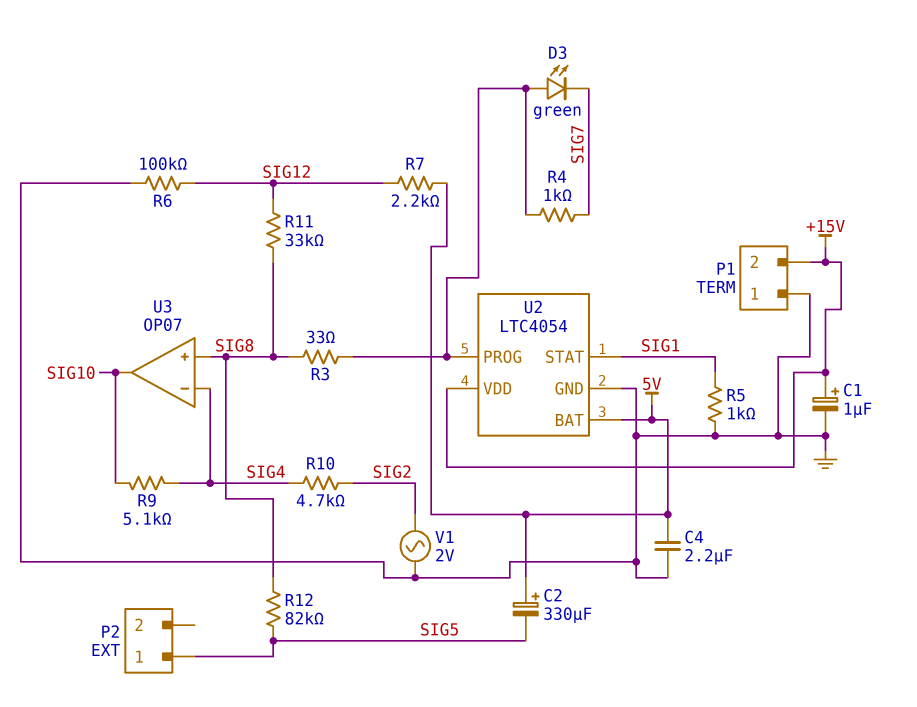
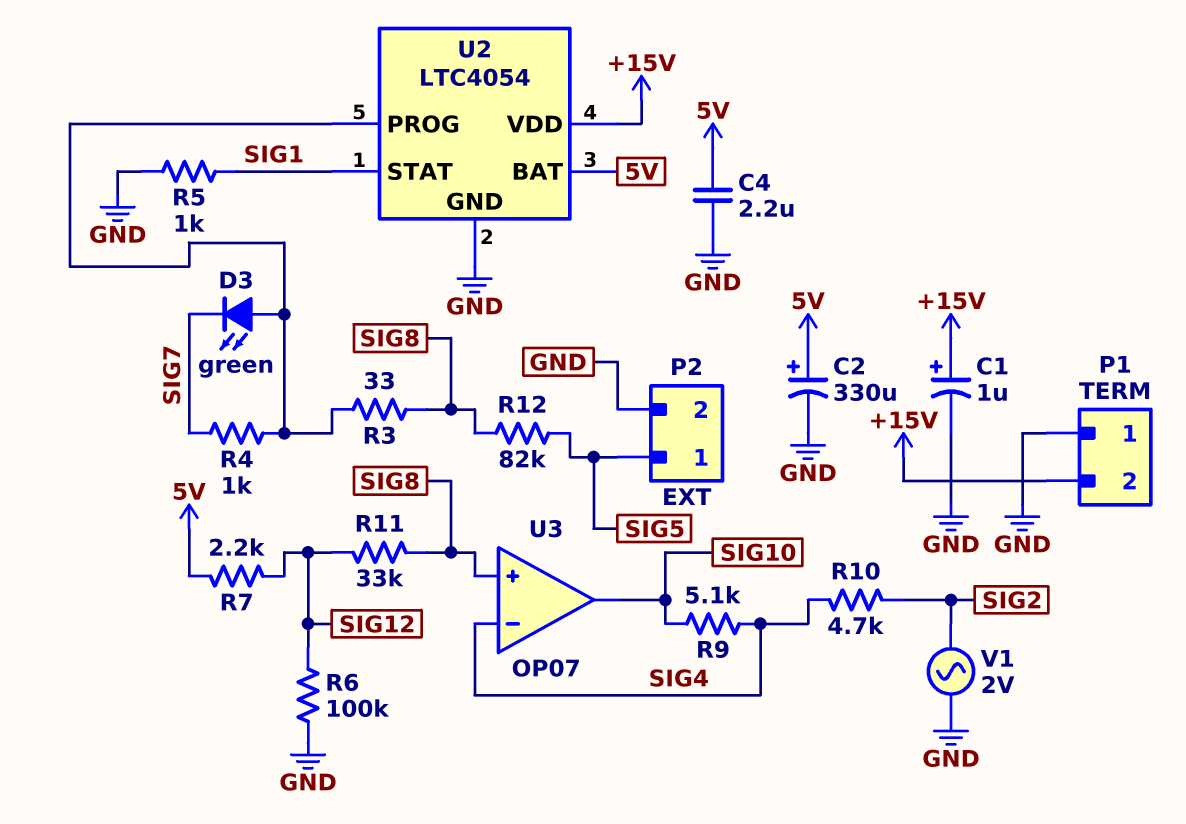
C2: 330uF (plus 5V, minus SIG5) -> 330uF (plus 5V, minus GND)
P2 pin 2: none -> GND

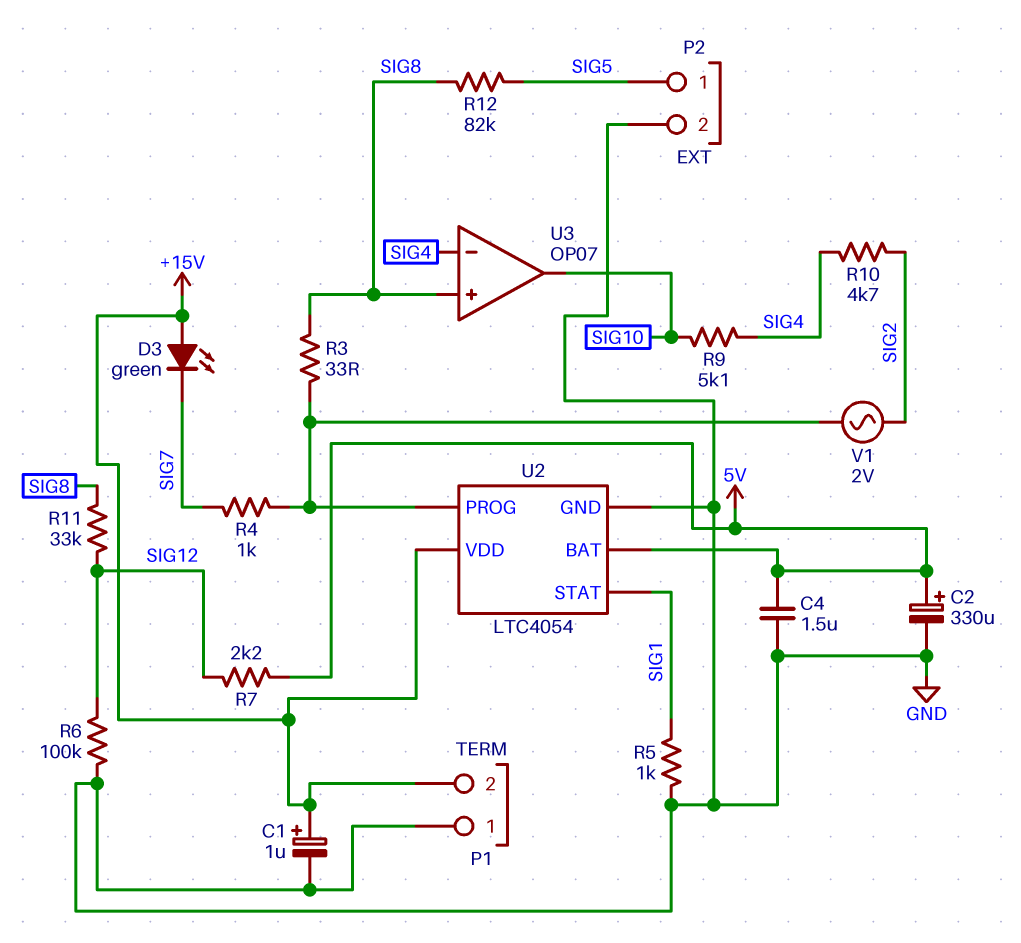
C4: 2.2uF (5V, GND) -> 1.5uF (5V, GND)
D3: LED green (A U2/PROG, K SIG7) -> LED green (A +15V, K SIG7)
V1: AC 2V (GND, SIG2) -> AC 2V (SIG2, U2/PROG)

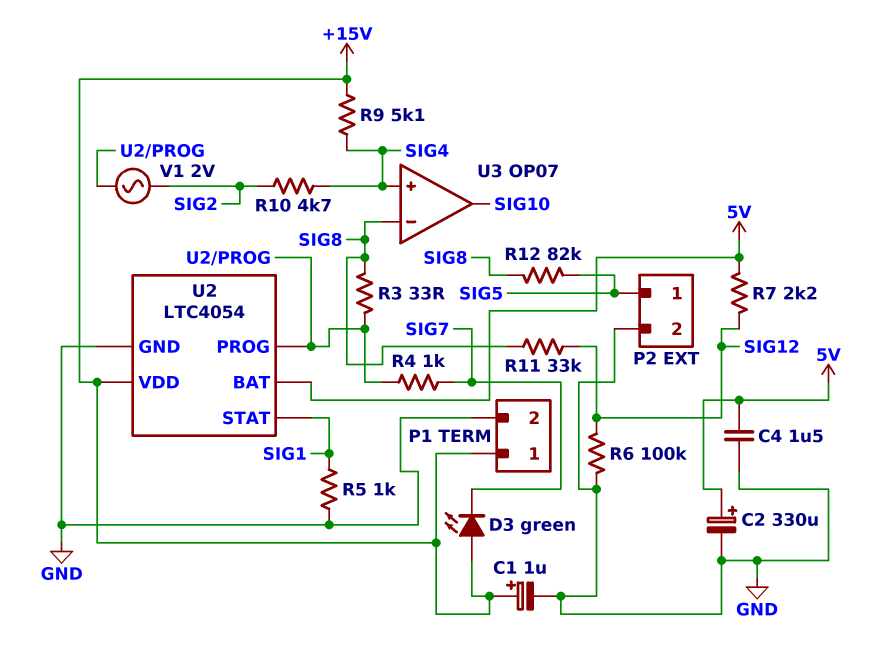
P1 pin 1: GND -> +15V
P1 pin 2: +15V -> GND
R9: 5.1k (SIG4, SIG10) -> 5.1k (+15V, SIG4)
U3 pin in+: SIG8 -> SIG4
U3 pin in-: SIG4 -> SIG8

